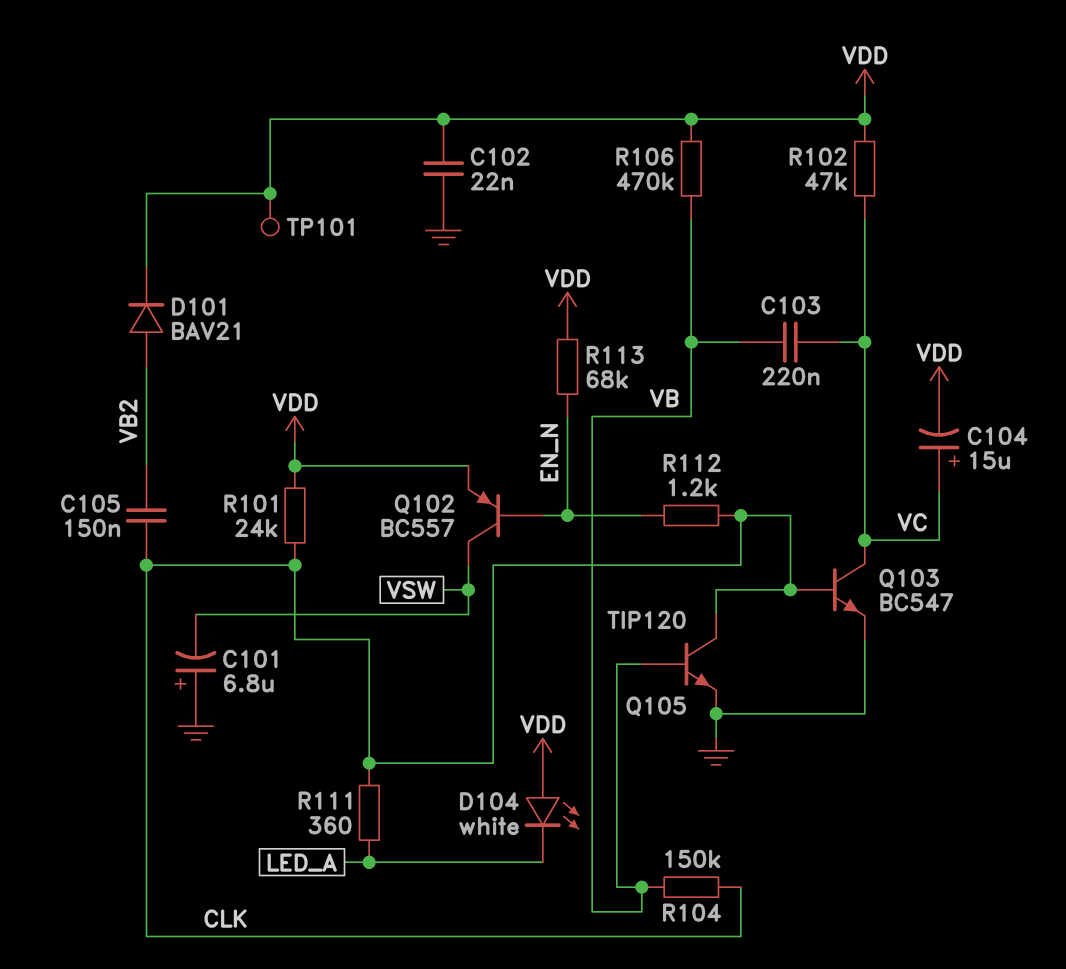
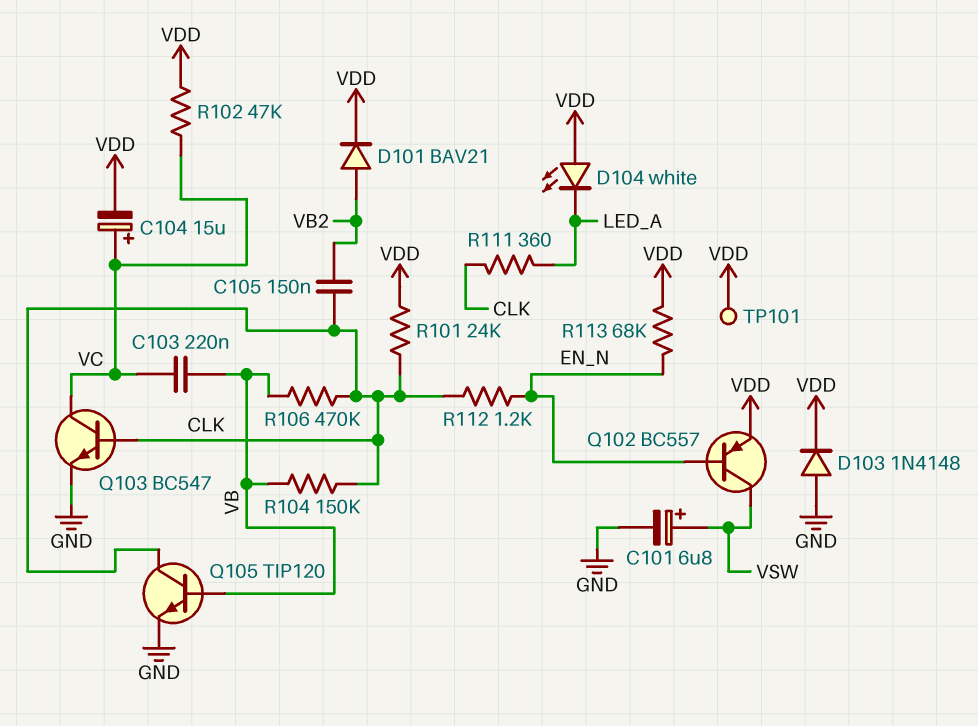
C101: 6.8uF (plus GND, minus VSW) -> 6.8uF (plus VSW, minus GND)
C102: 22nF (GND, VDD) -> none
D103: none -> diode 1N4148 (A GND, K VDD)
R106: 470k (VB, VDD) -> 470k (CLK, VB)

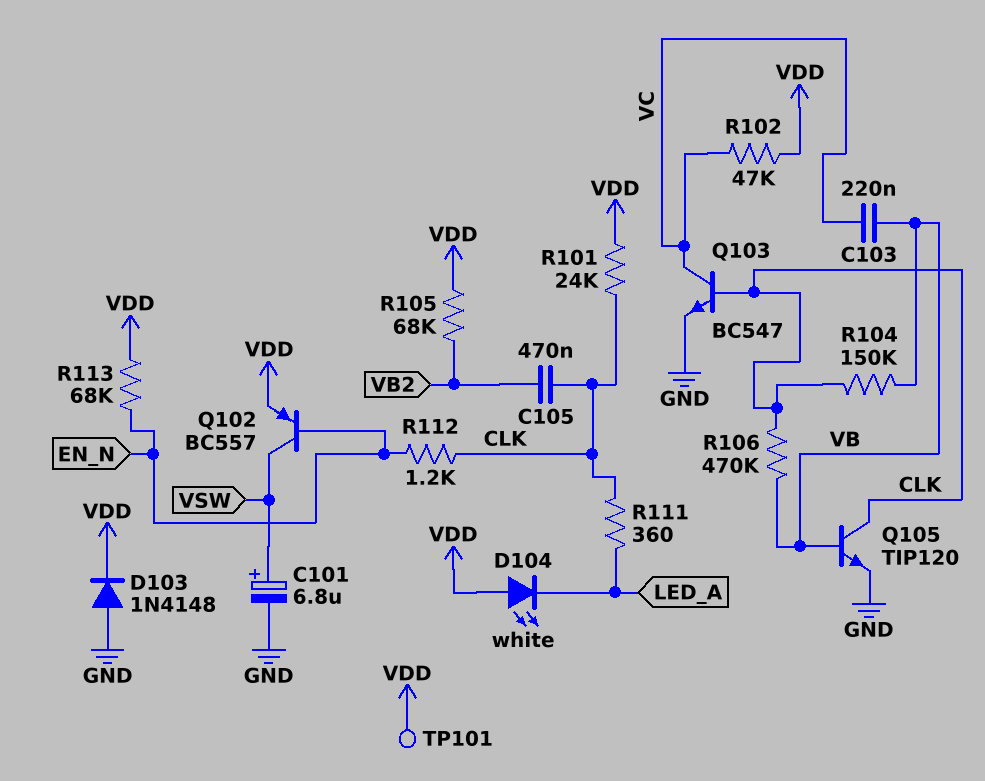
C104: 15uF (plus VC, minus VDD) -> none
C105: 150nF (CLK, VB2) -> 470nF (CLK, VB2)
D101: diode BAV21 (A VB2, K VDD) -> none
R105: none -> 68k (VB2, VDD)

